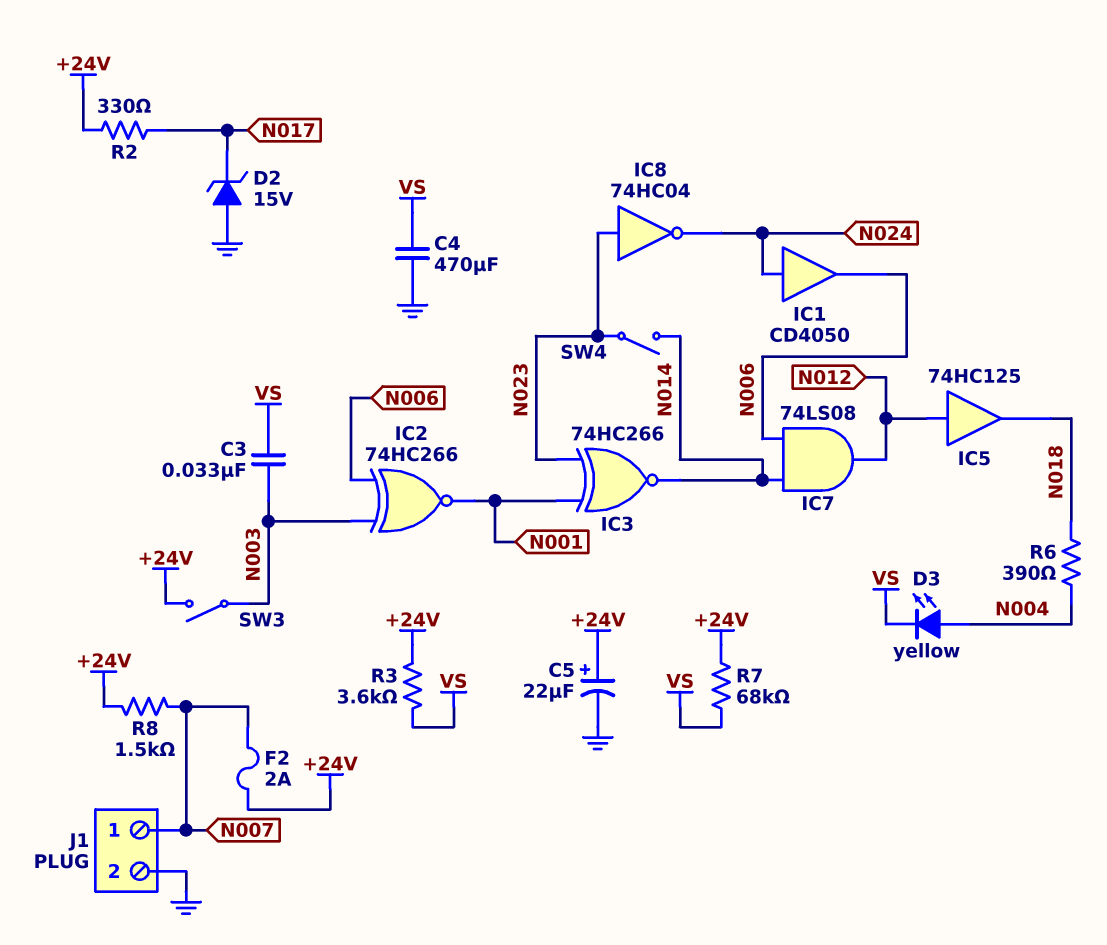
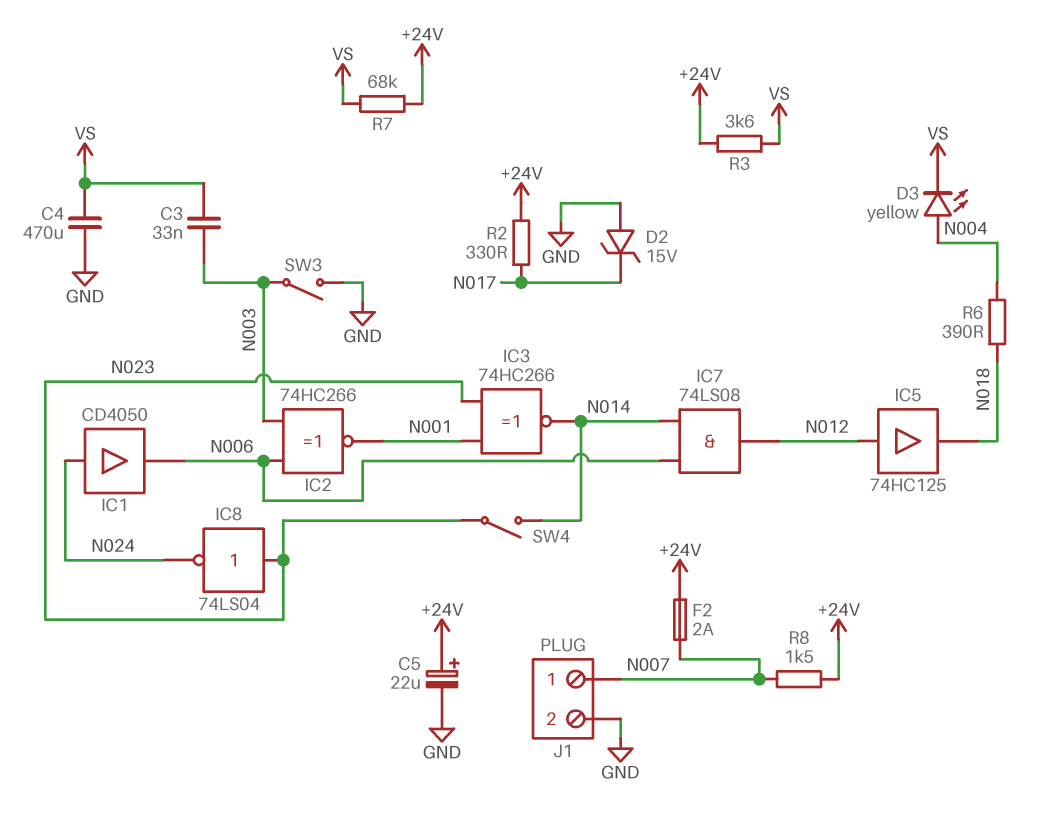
IC8: NOT 74HC04 (in N023, out N024) -> NOT 74LS04 (in N023, out N024)
SW3: switch (+24V, N003) -> switch (GND, N003)

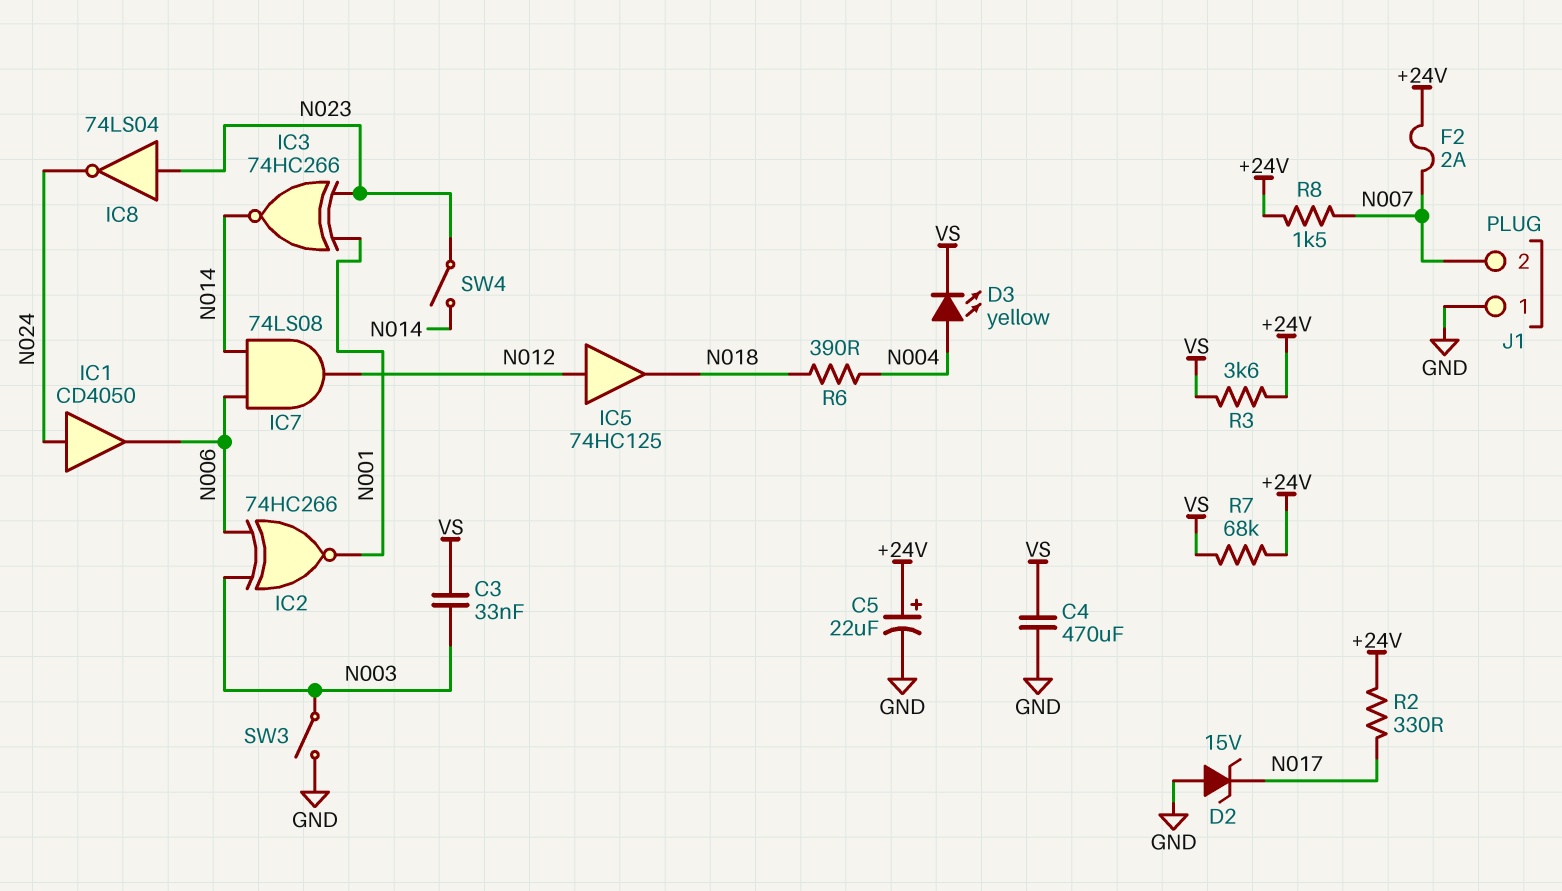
J1 pin 1: N007 -> GND
J1 pin 2: GND -> N007

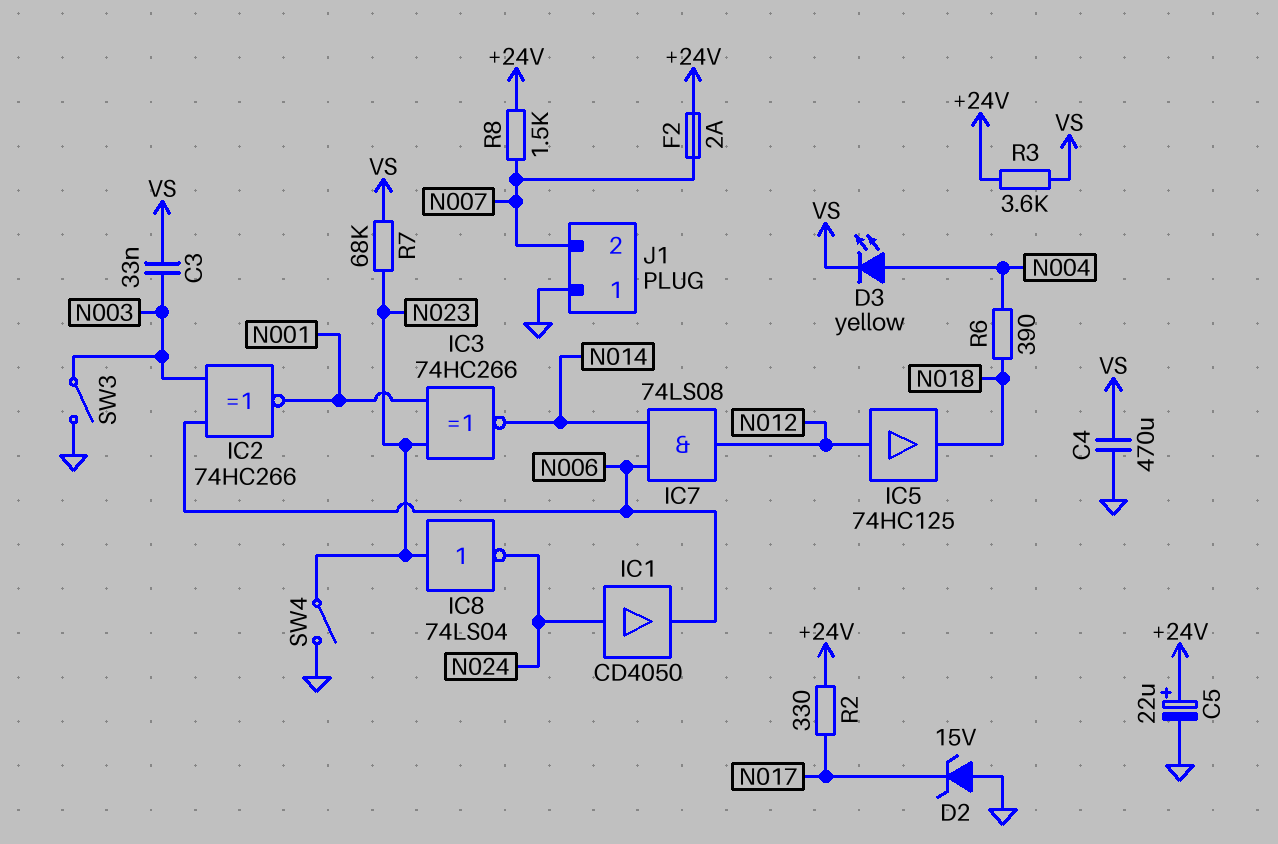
R7: 68k (+24V, VS) -> 68k (N023, VS)
SW4: switch (N014, N023) -> switch (GND, N023)

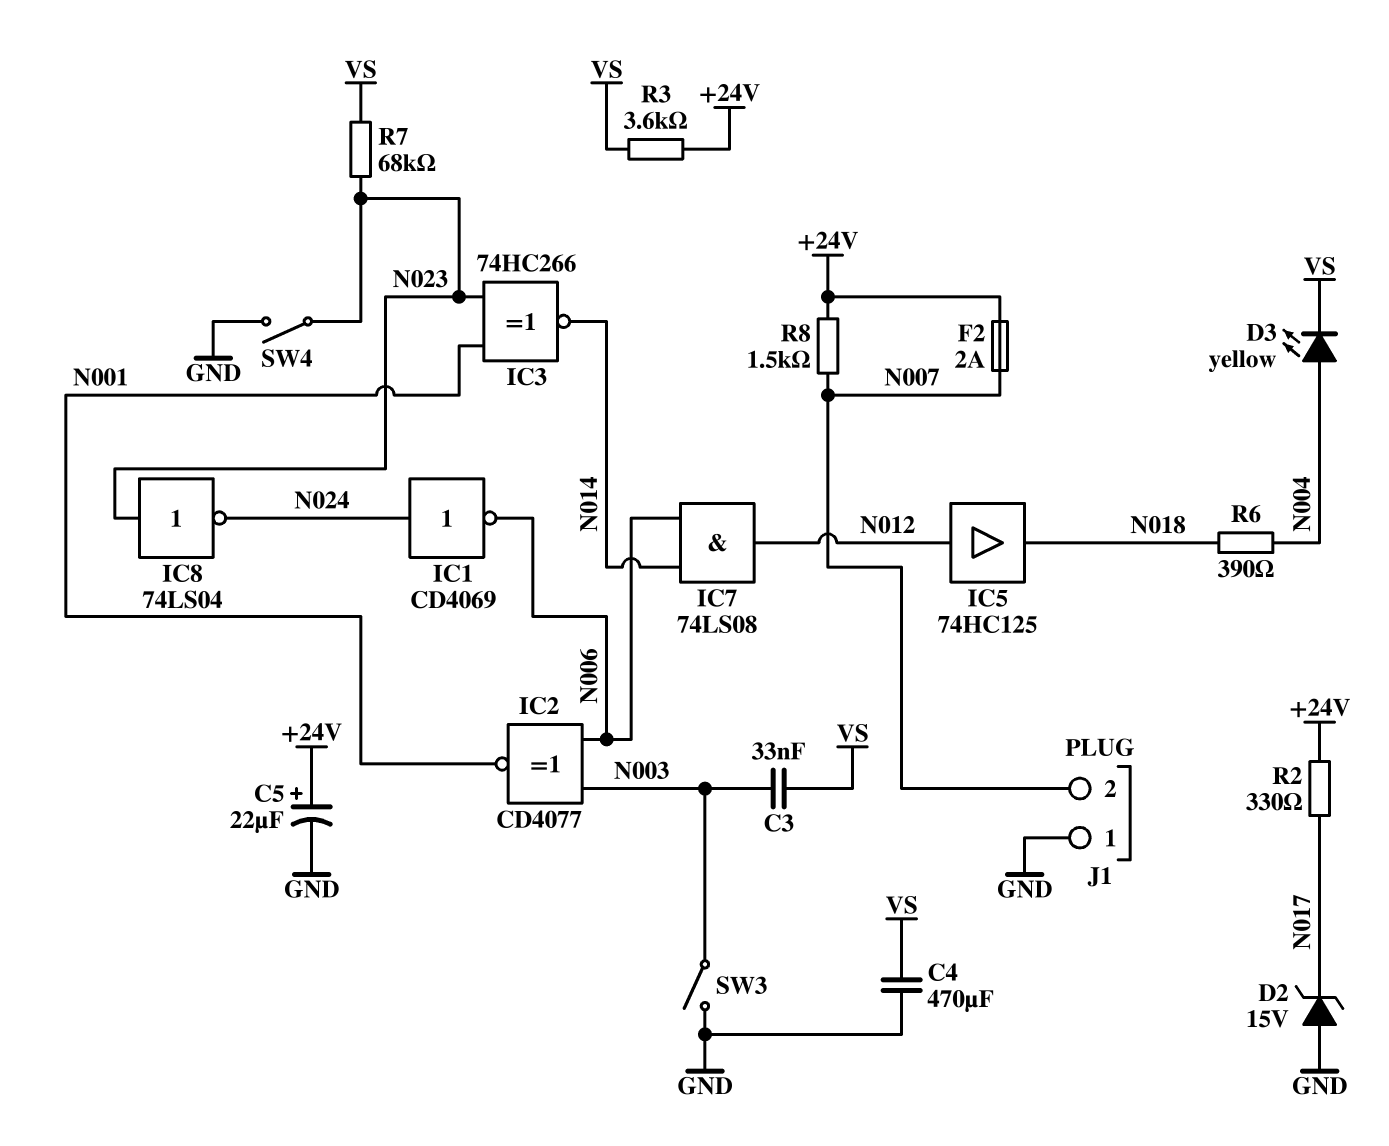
IC1: buffer CD4050 (in N024, out N006) -> NOT CD4069 (in N024, out N006)
IC2: XNOR 74HC266 (in N003, in N006, out N001) -> XNOR CD4077 (in N003, in N006, out N001)

